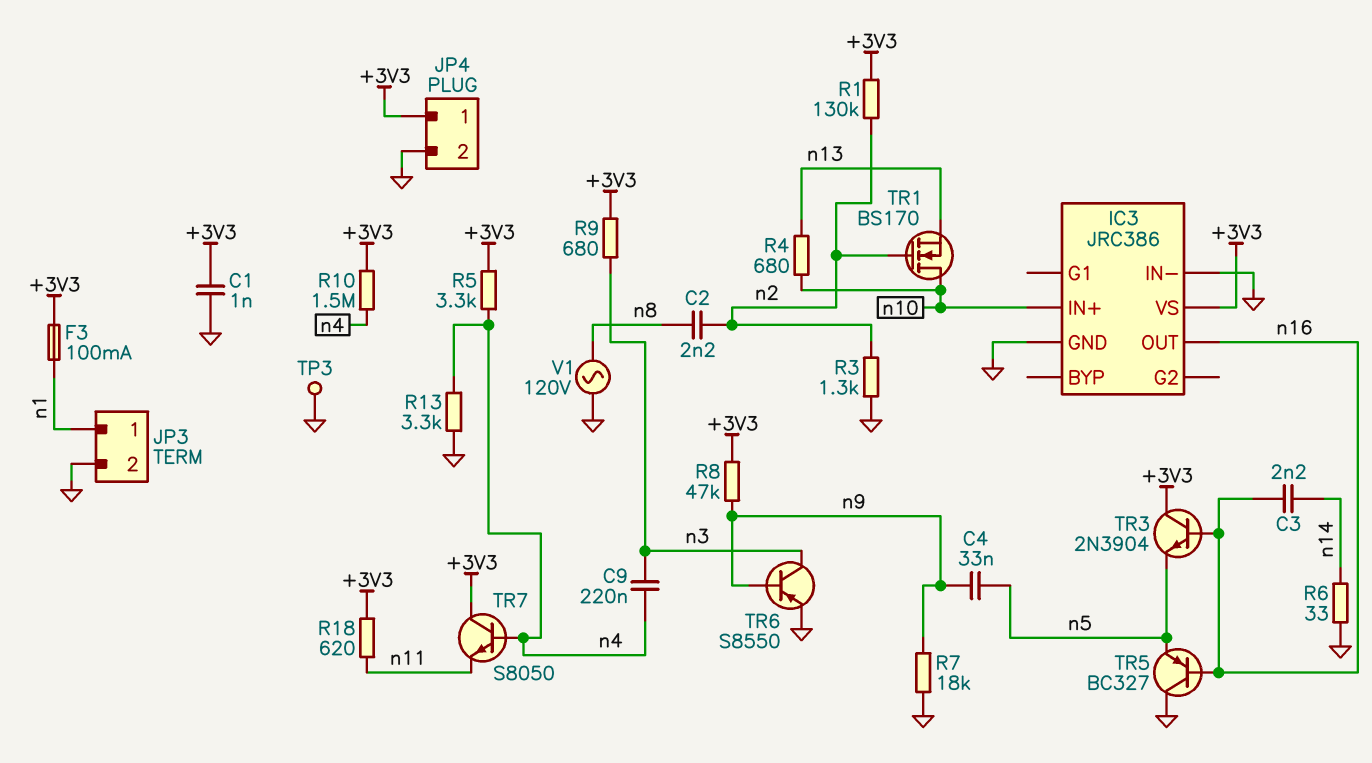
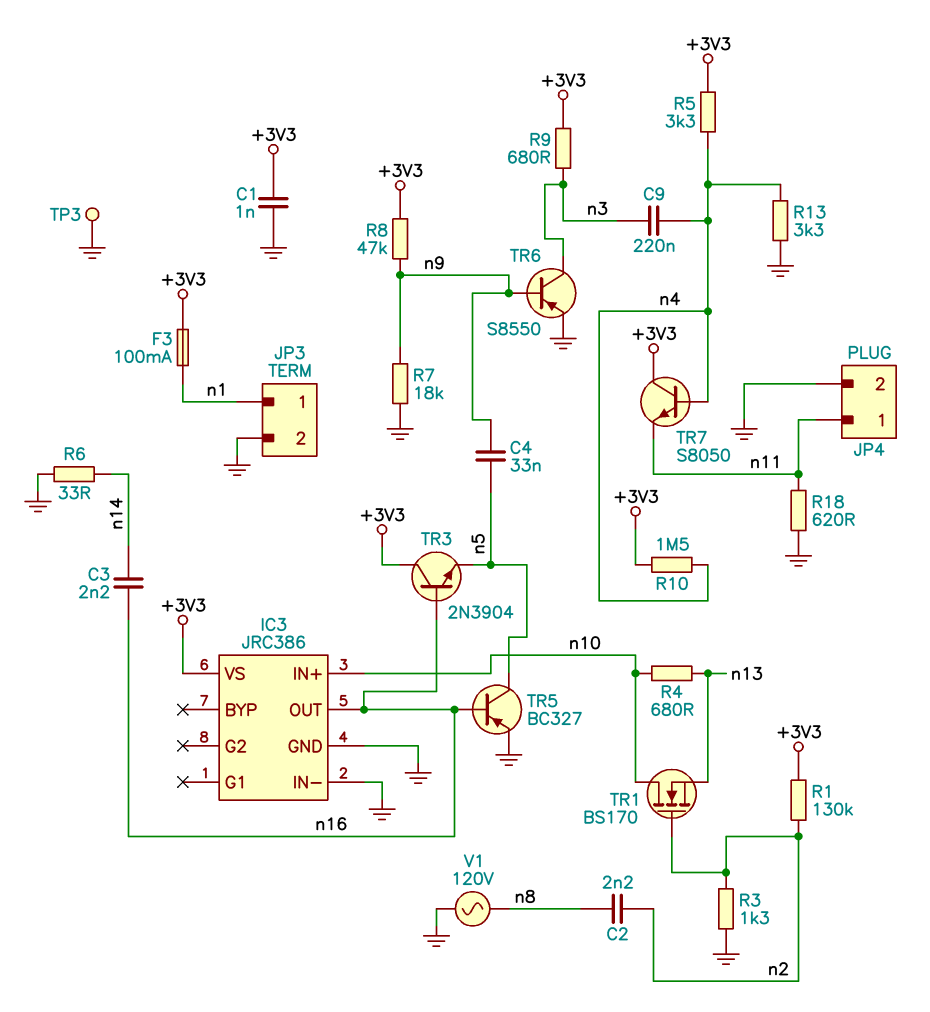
JP4 pin 1: +3V3 -> n11
R18: 620 (+3V3, n11) -> 620 (GND, n11)
TR5: PNP BC327 (B n16, C GND, E n5) -> PNP BC327 (B n16, C n5, E GND)

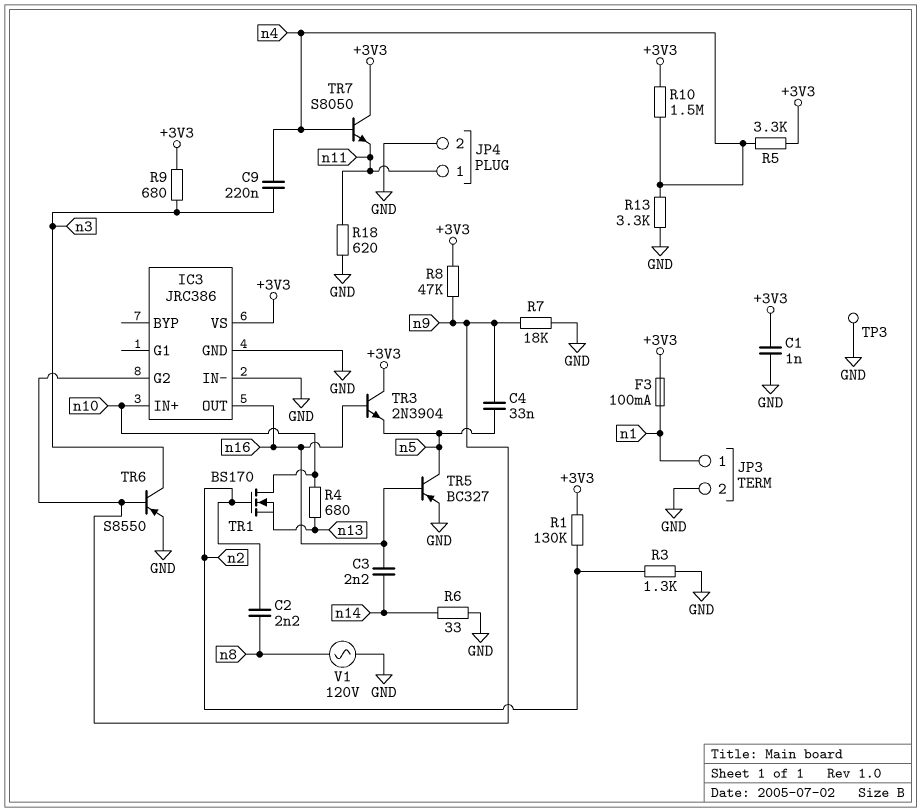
IC3 pin G2: none -> n9

